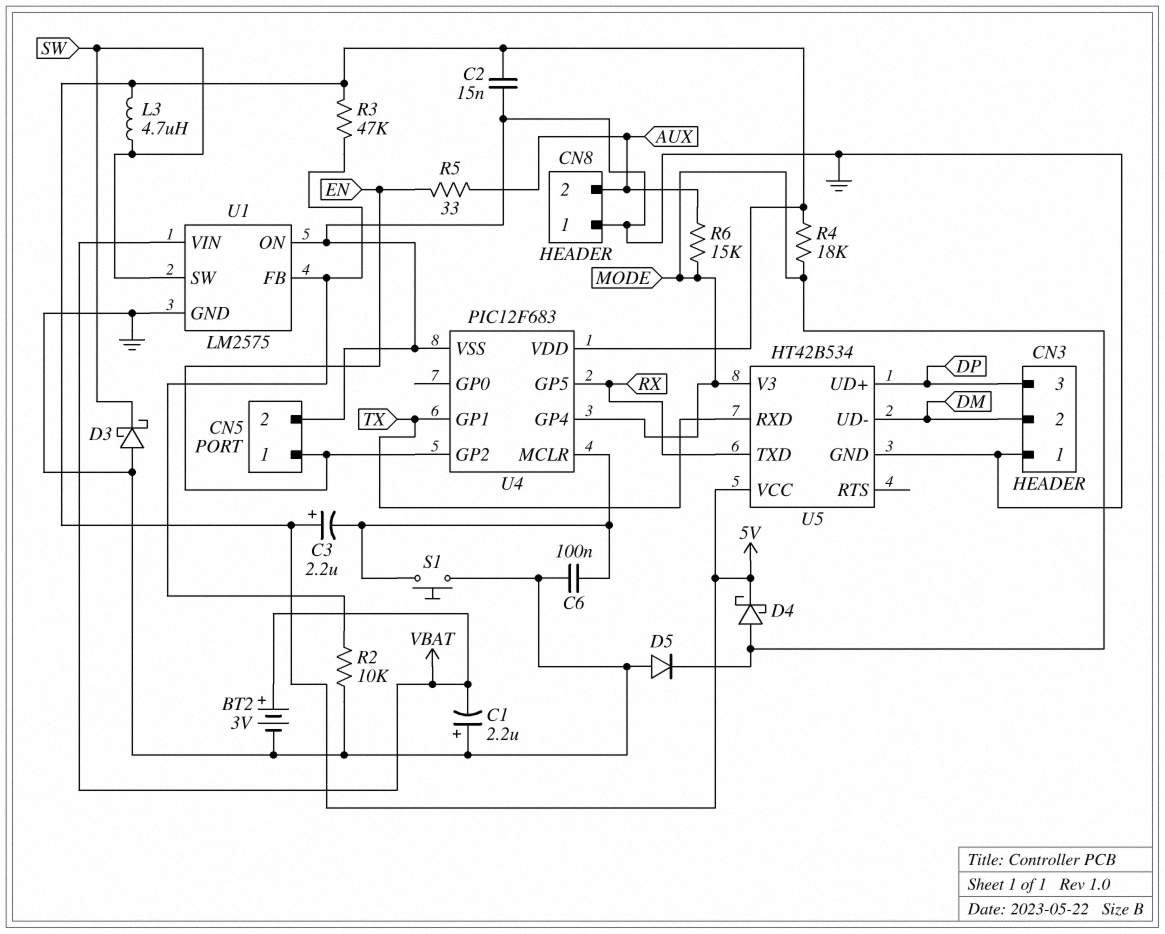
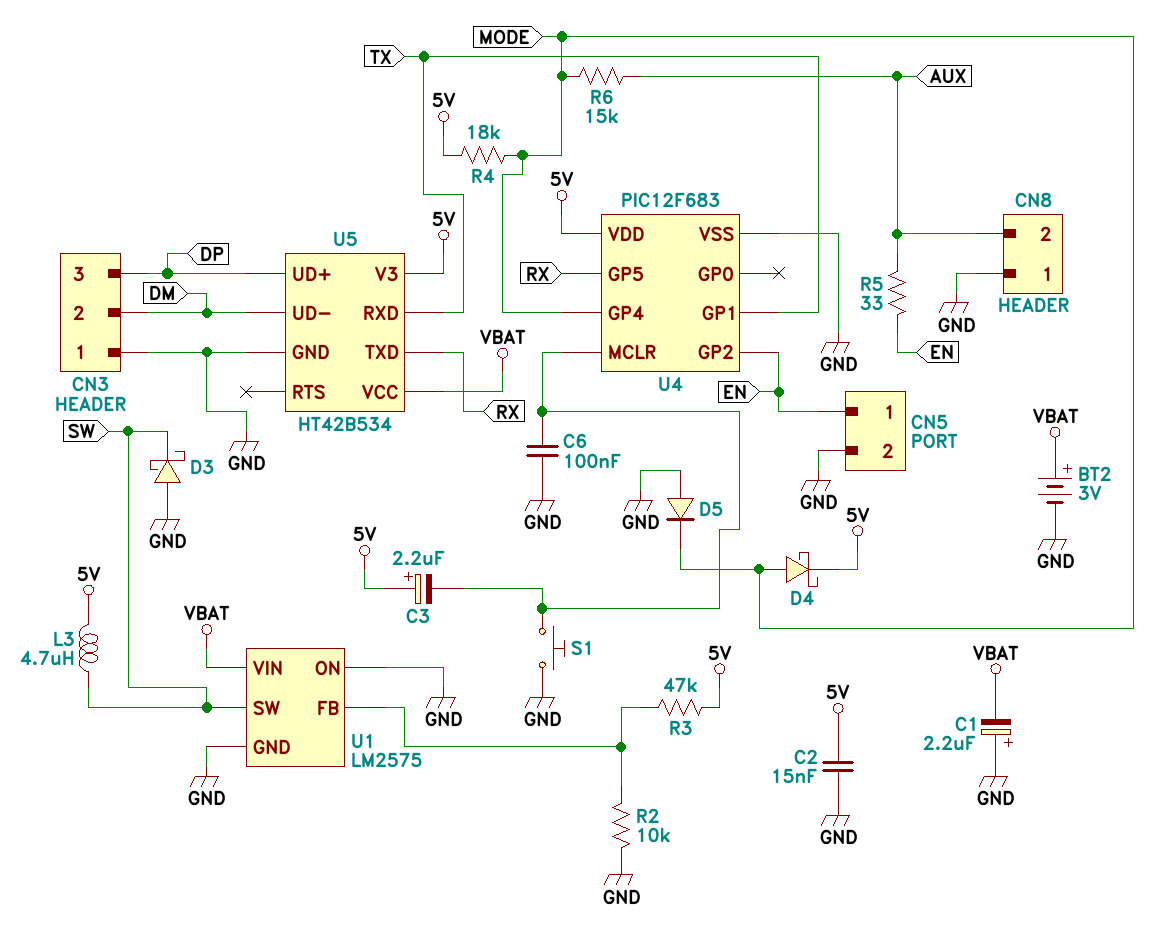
U5 pin V3: MODE -> 5V
U5 pin VCC: 5V -> VBAT

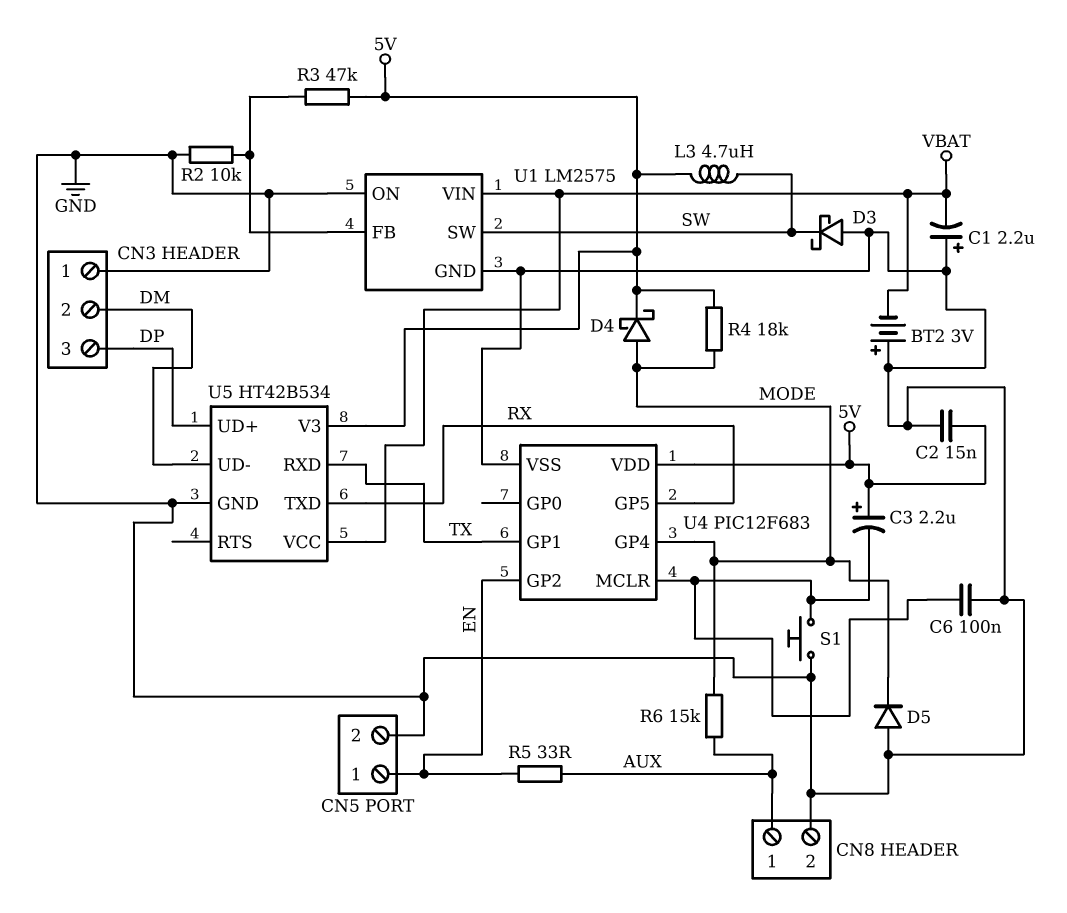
BT2: 3V (plus VBAT, minus GND) -> 3V (plus GND, minus VBAT)
CN8 pin 1: GND -> AUX
CN8 pin 2: AUX -> GND

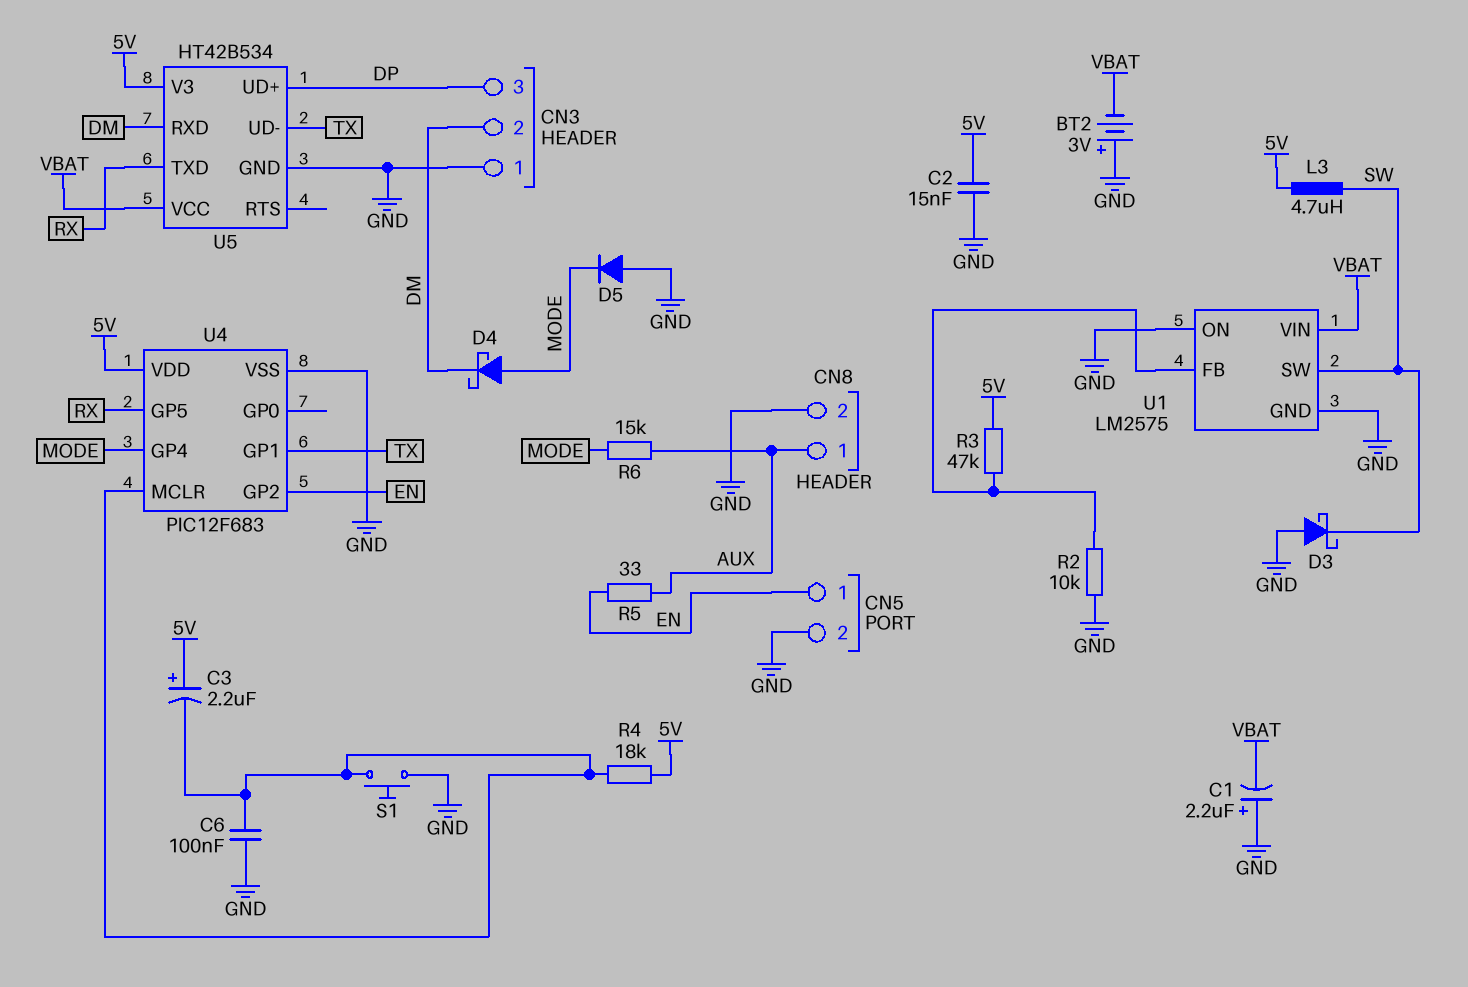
D4: schottky (A MODE, K 5V) -> schottky (A MODE, K DM)
R4: 18k (5V, MODE) -> 18k (5V, U4/MCLR)
U5 pin RXD: TX -> DM
U5 pin UD-: DM -> TX

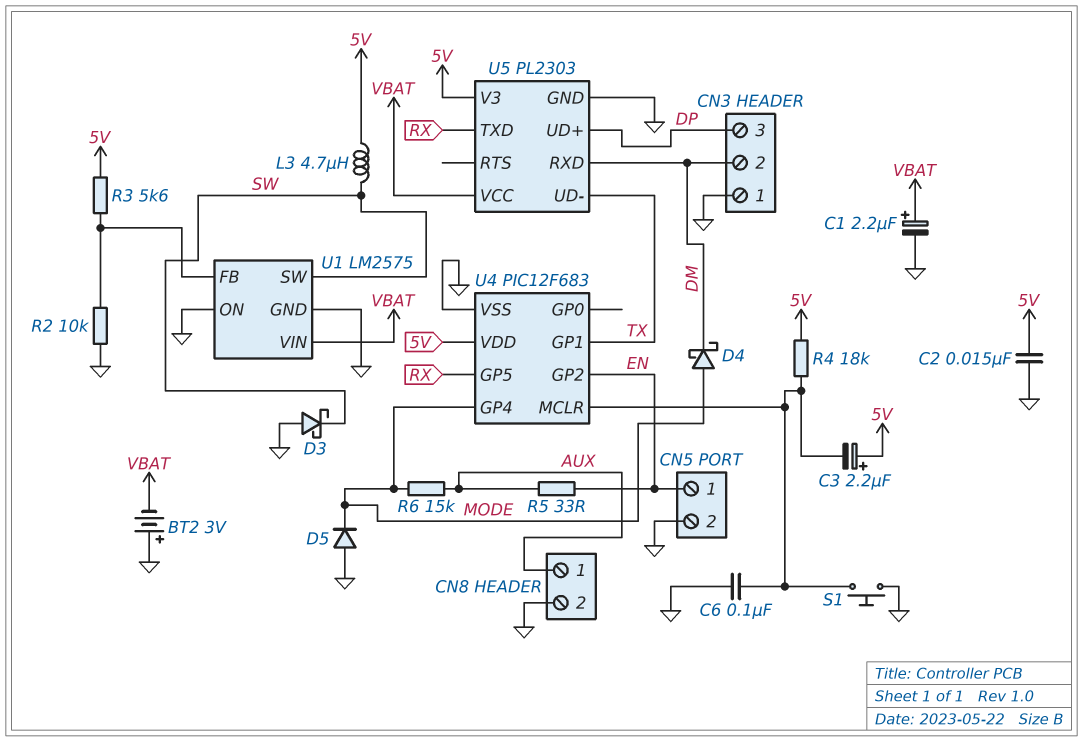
C1: 2.2uF (plus GND, minus VBAT) -> 2.2uF (plus VBAT, minus GND)
R3: 47k (5V, U1/FB) -> 5.6k (5V, U1/FB)
U5: HT42B534 -> PL2303

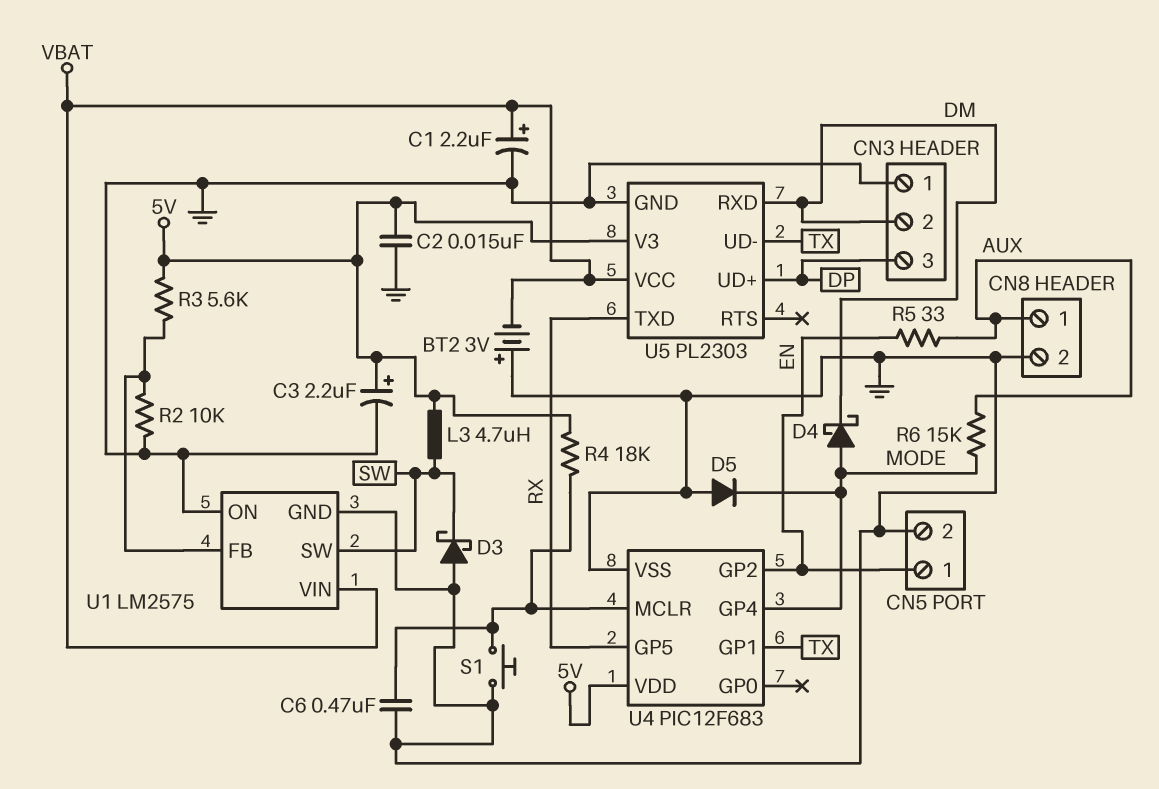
C3: 2.2uF (plus 5V, minus U4/MCLR) -> 2.2uF (plus 5V, minus GND)
C6: 100nF (GND, U4/MCLR) -> 470nF (GND, U4/MCLR)

